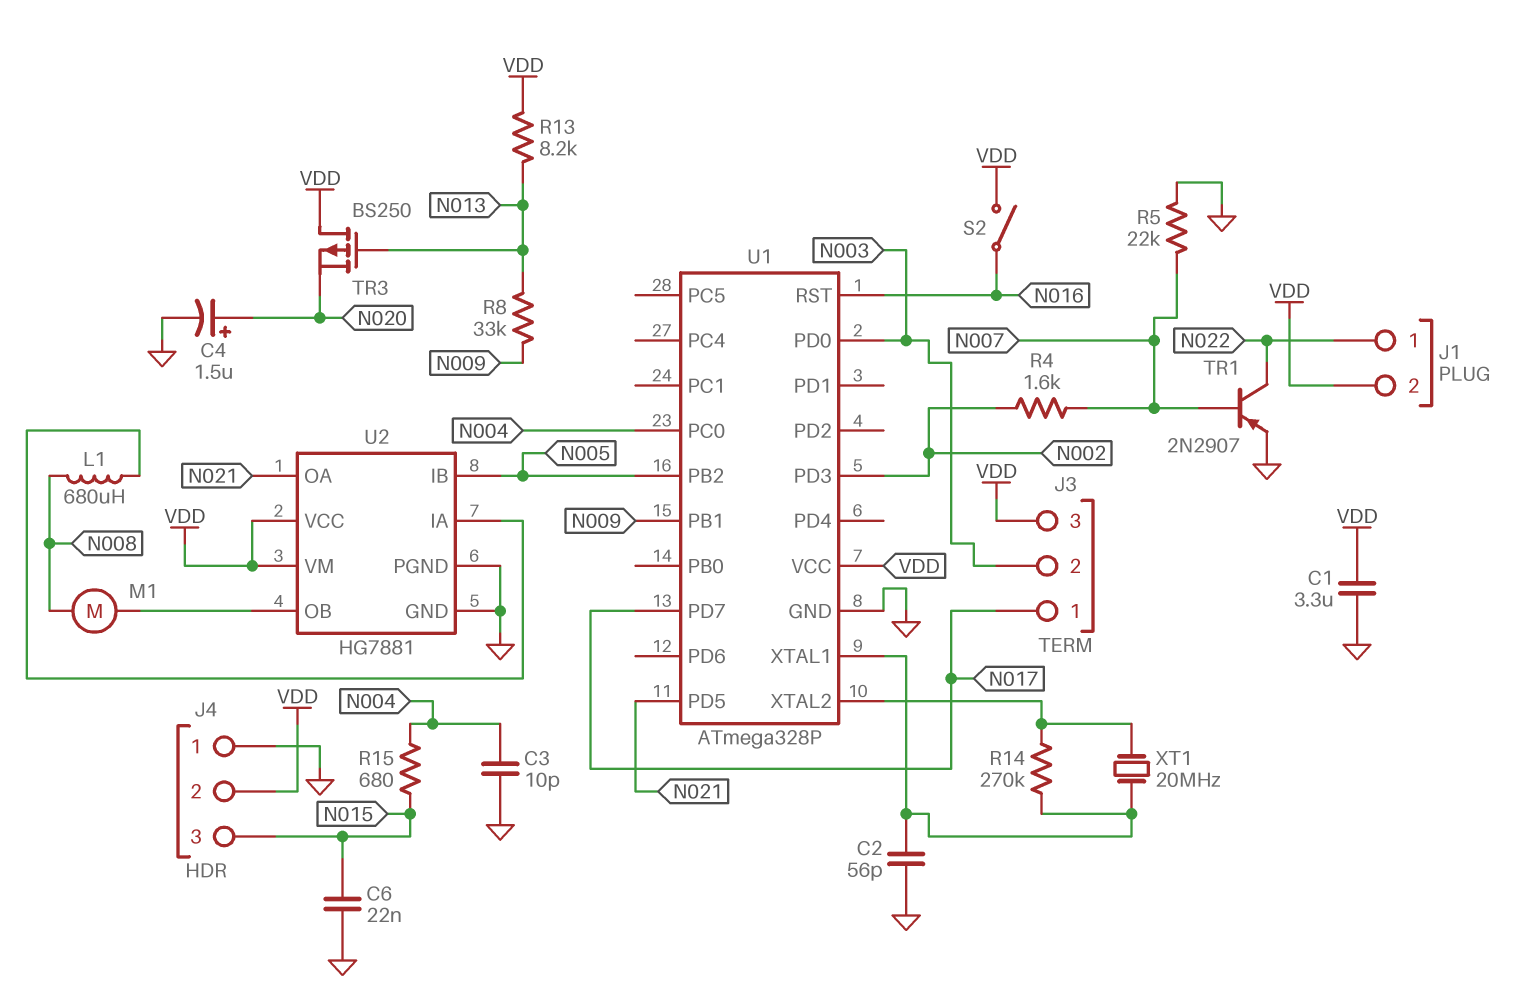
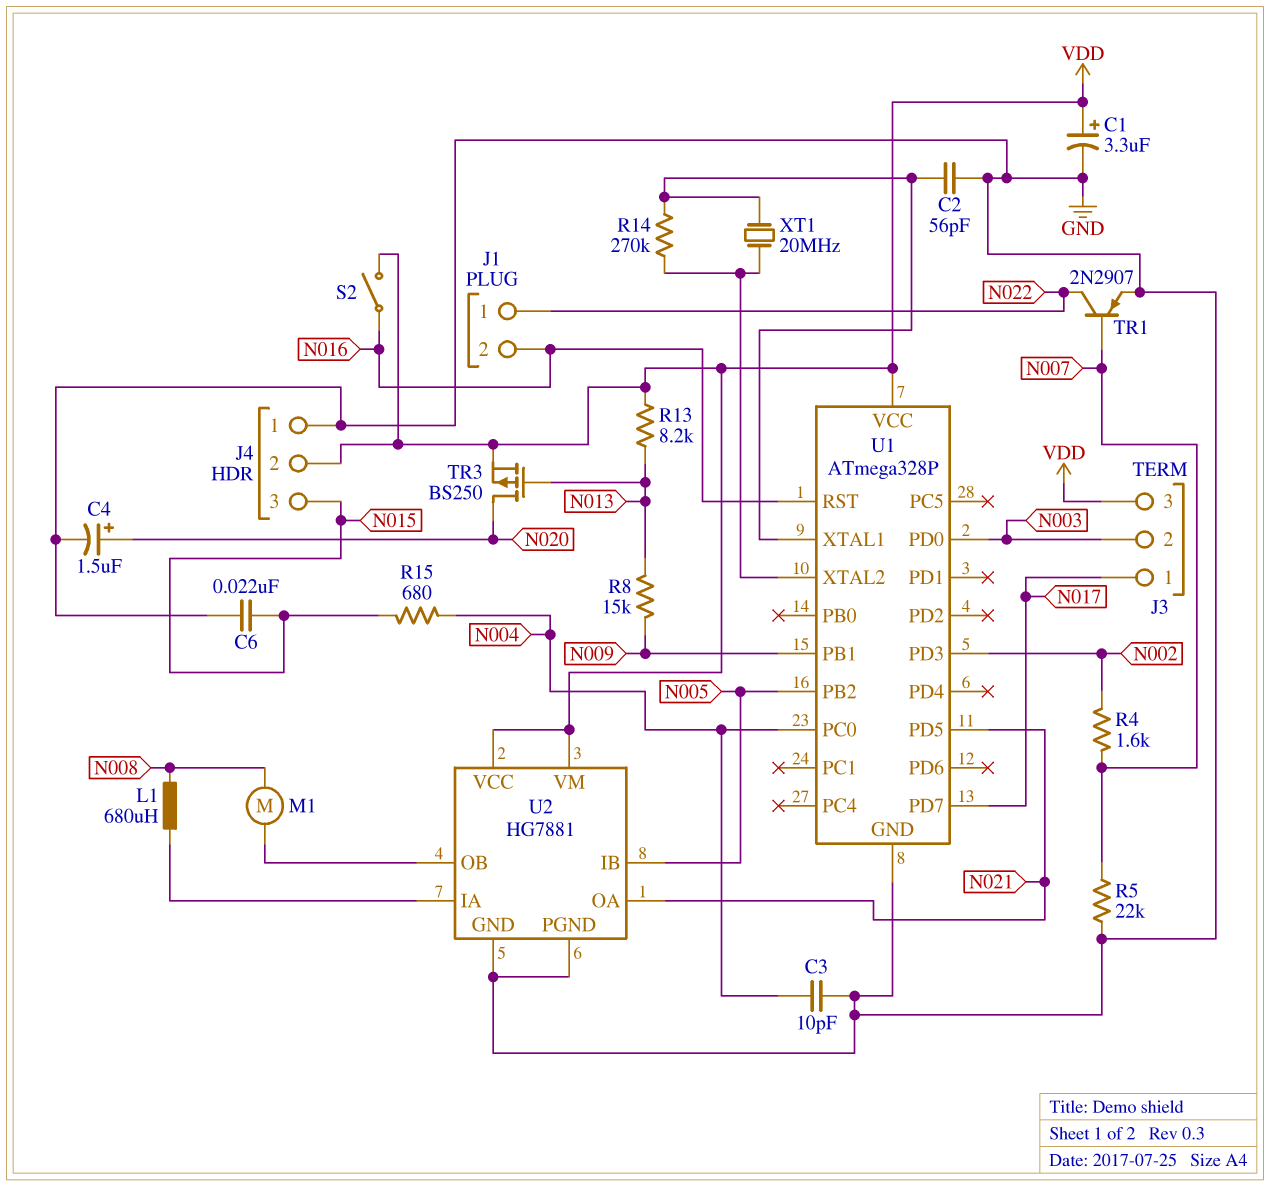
C1: 3.3uF (GND, VDD) -> 3.3uF (plus VDD, minus GND)
J1 pin 2: VDD -> N016
R8: 33k (N009, N013) -> 15k (N009, N013)
TR3: PMOS BS250 (G N013, D VDD, S N020) -> PMOS BS250 (G N013, D N020, S VDD)

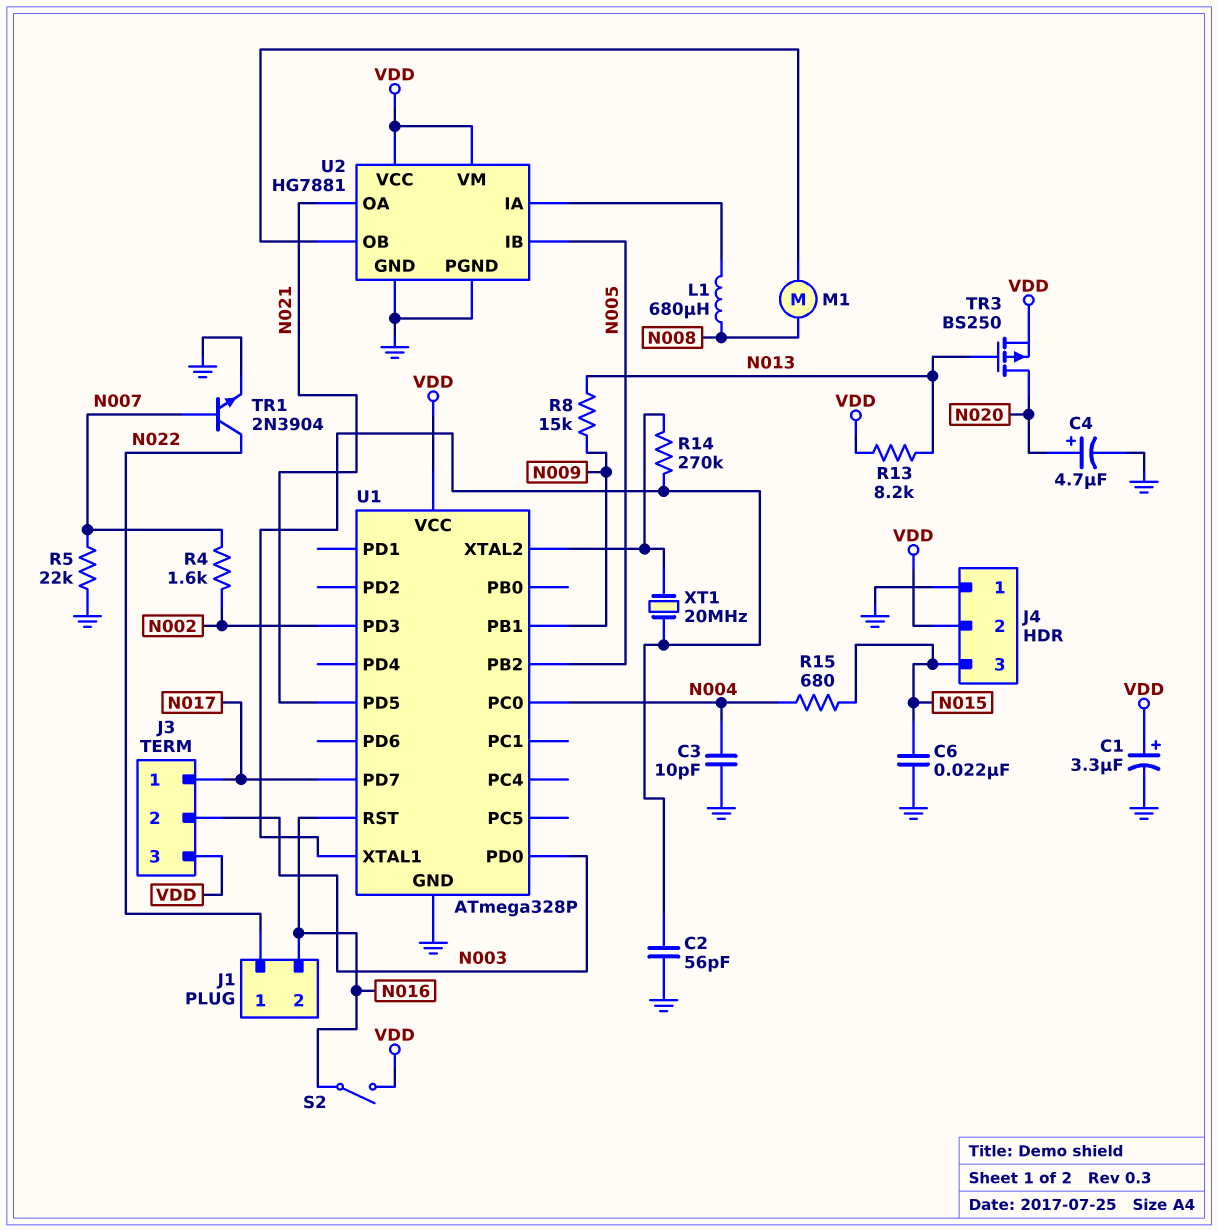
C4: 1.5uF (plus N020, minus GND) -> 4.7uF (plus N020, minus GND)
TR1: PNP 2N2907 (B N007, C N022, E GND) -> NPN 2N3904 (B N007, C N022, E GND)

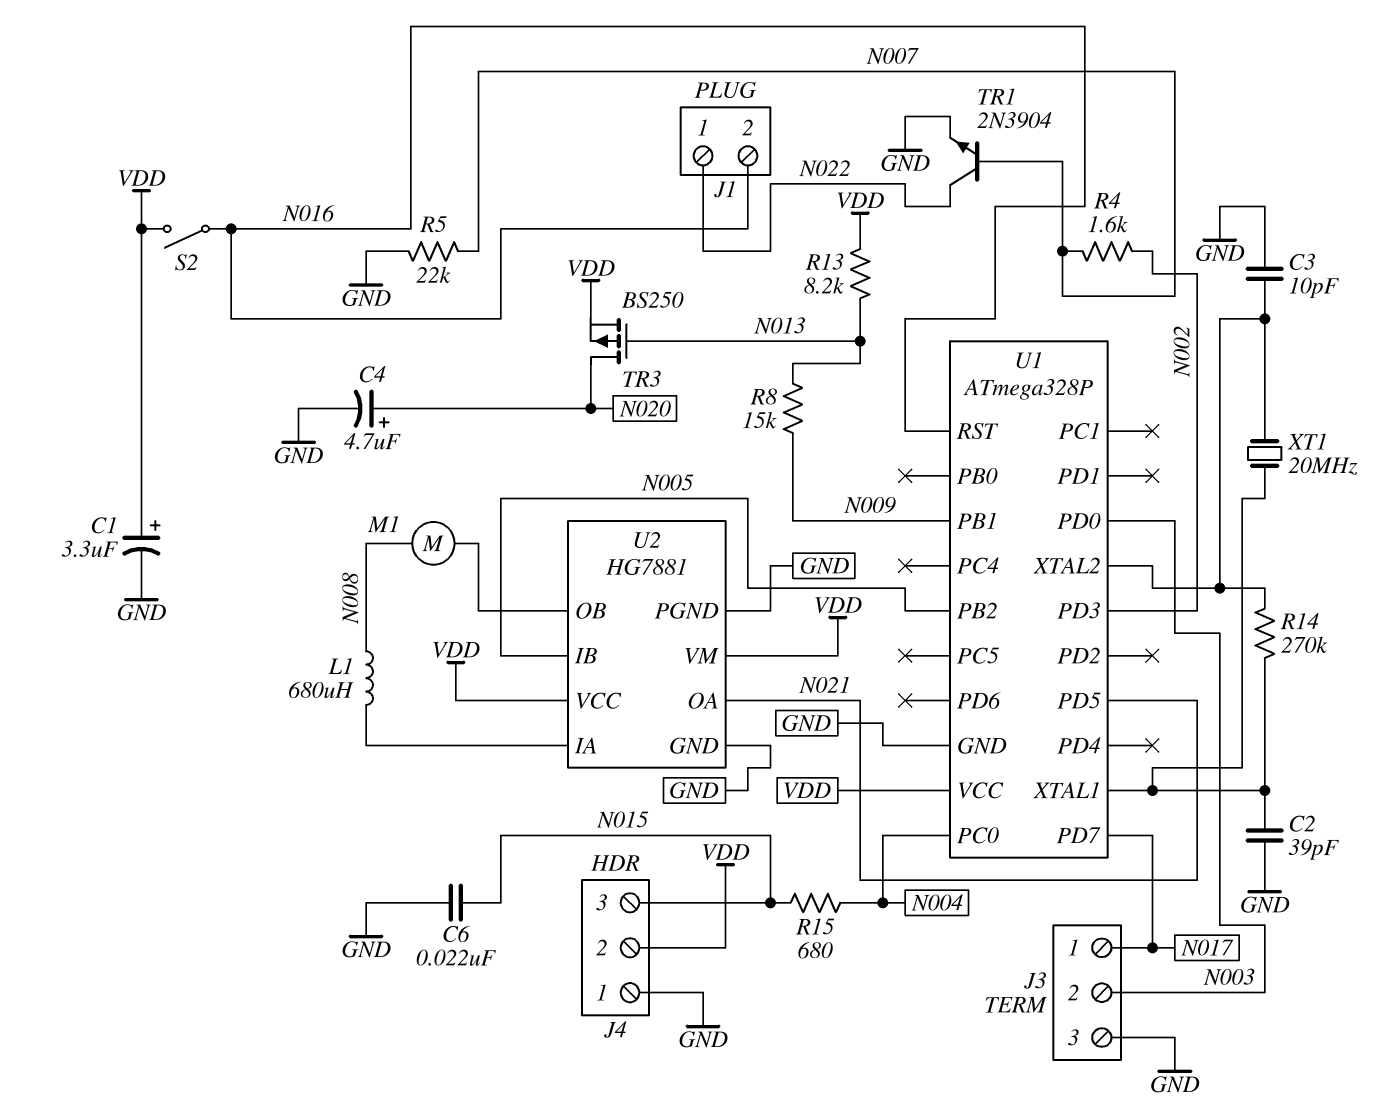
C2: 56pF (GND, U1/XTAL1) -> 39pF (GND, U1/XTAL1)
C3: 10pF (GND, N004) -> 10pF (GND, U1/XTAL2)
J3 pin 3: VDD -> GND

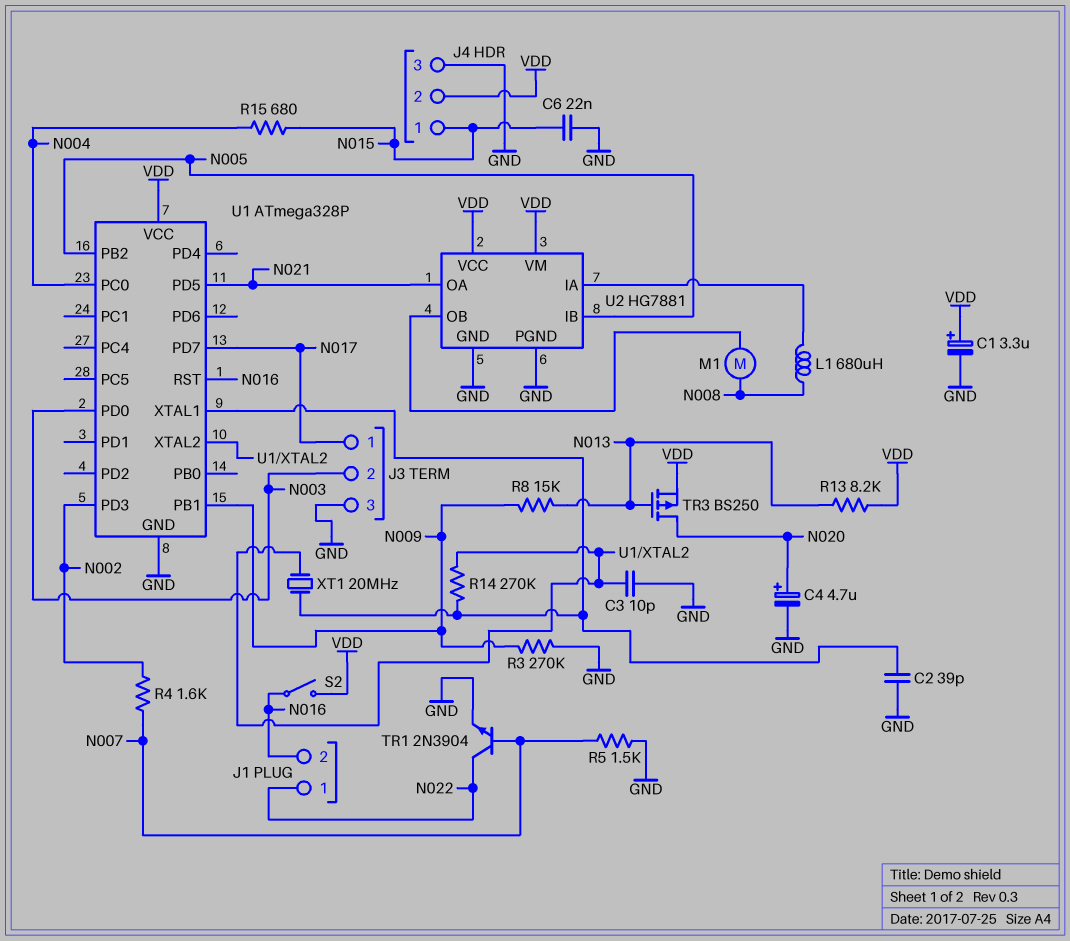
J4 pin 1: GND -> N015
J4 pin 3: N015 -> GND
R3: none -> 270k (GND, N009)
R5: 22k (GND, N007) -> 1.5k (GND, N007)

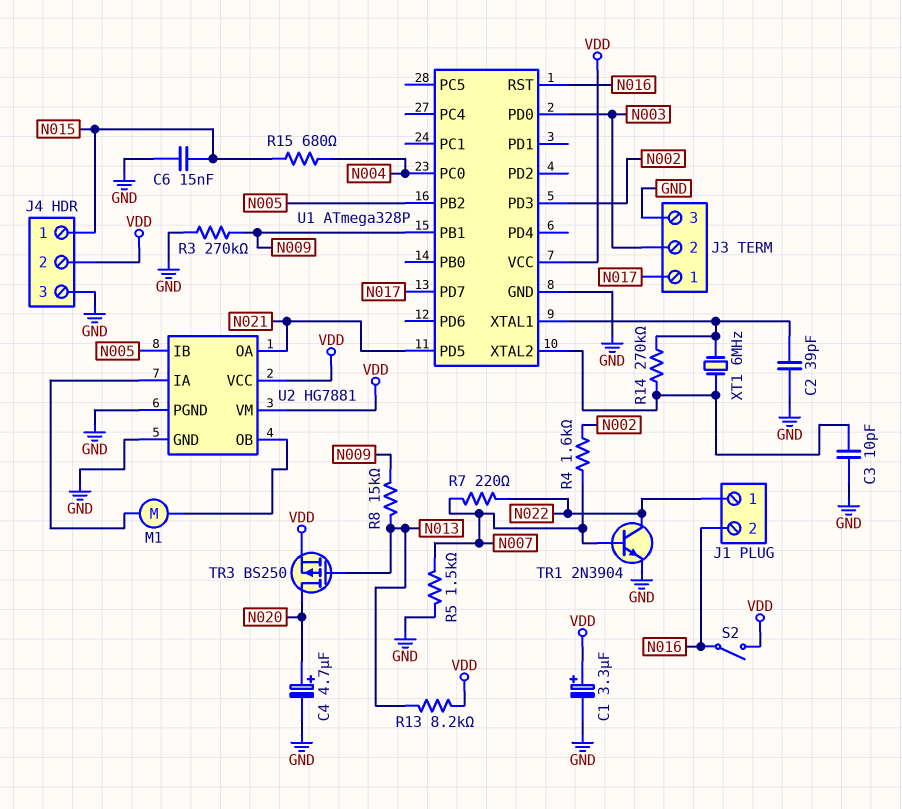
C6: 22nF (GND, N015) -> 15nF (GND, N015)
L1: 680uH (N008, U2/IA) -> none
M1: motor (N008, U2/OB) -> motor (U2/IA, U2/OB)
R7: none -> 220 (N007, N022)
XT1: 20MHz (U1/XTAL1, U1/XTAL2) -> 6MHz (U1/XTAL1, U1/XTAL2)

